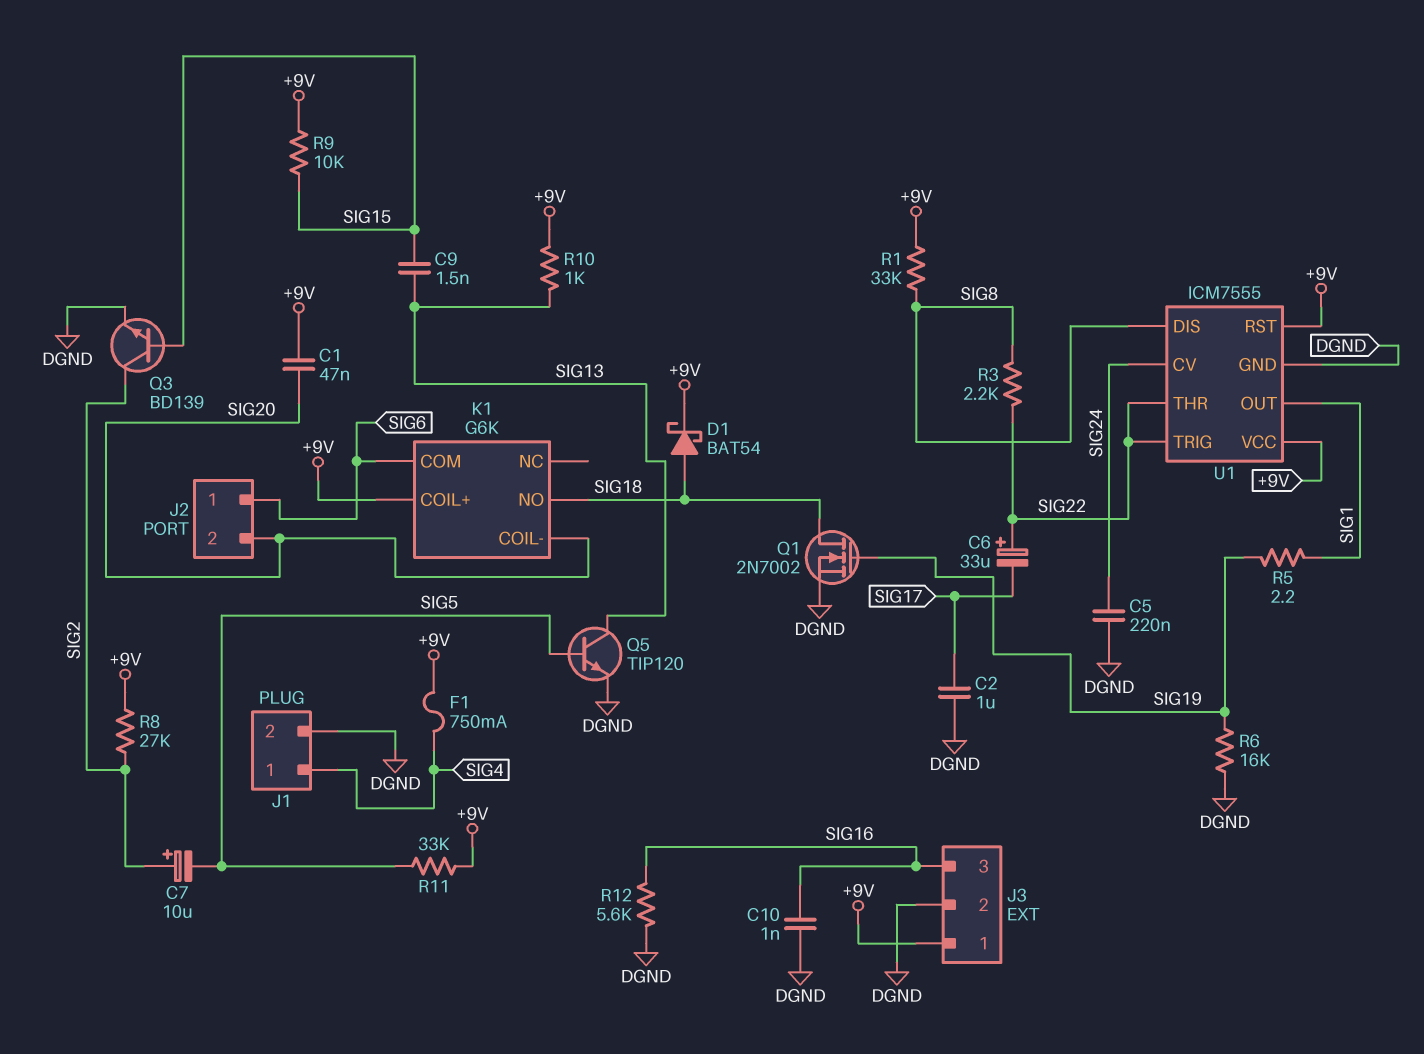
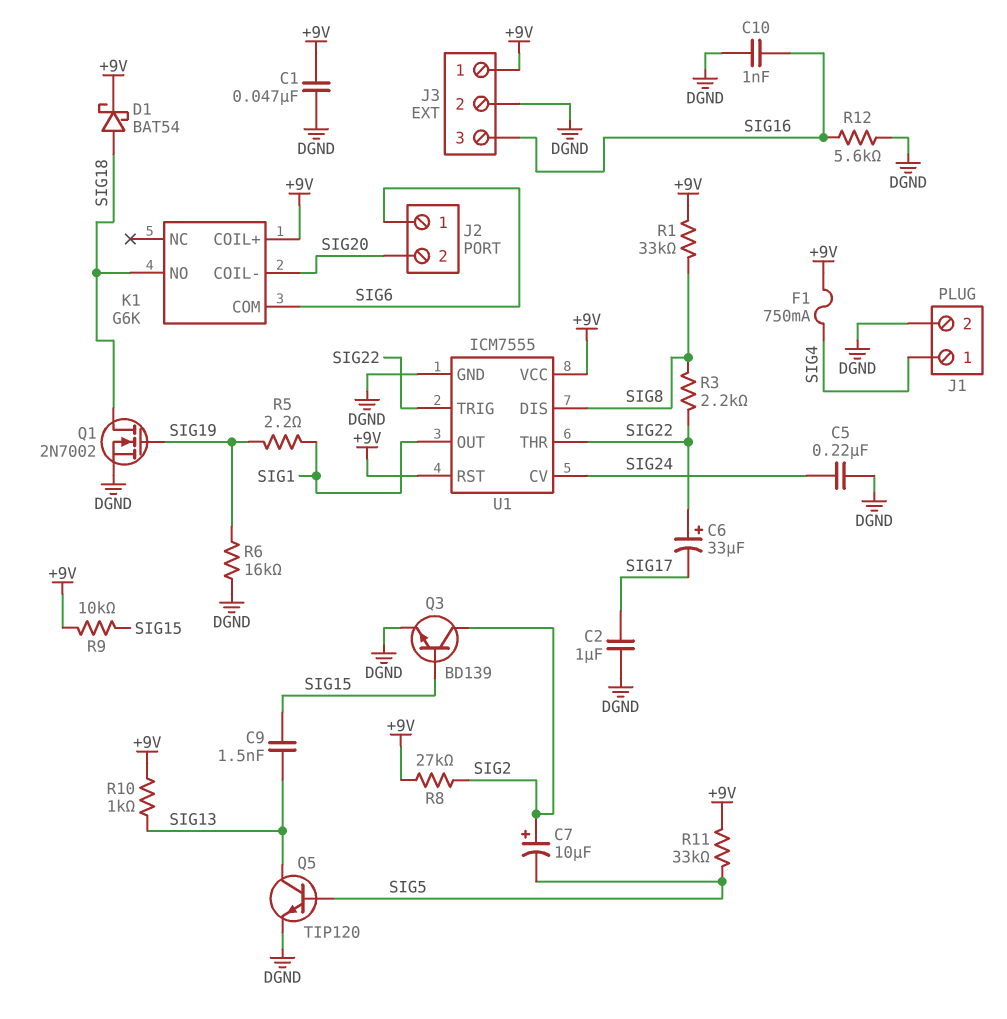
C1: 47nF (+9V, SIG20) -> 47nF (+9V, DGND)

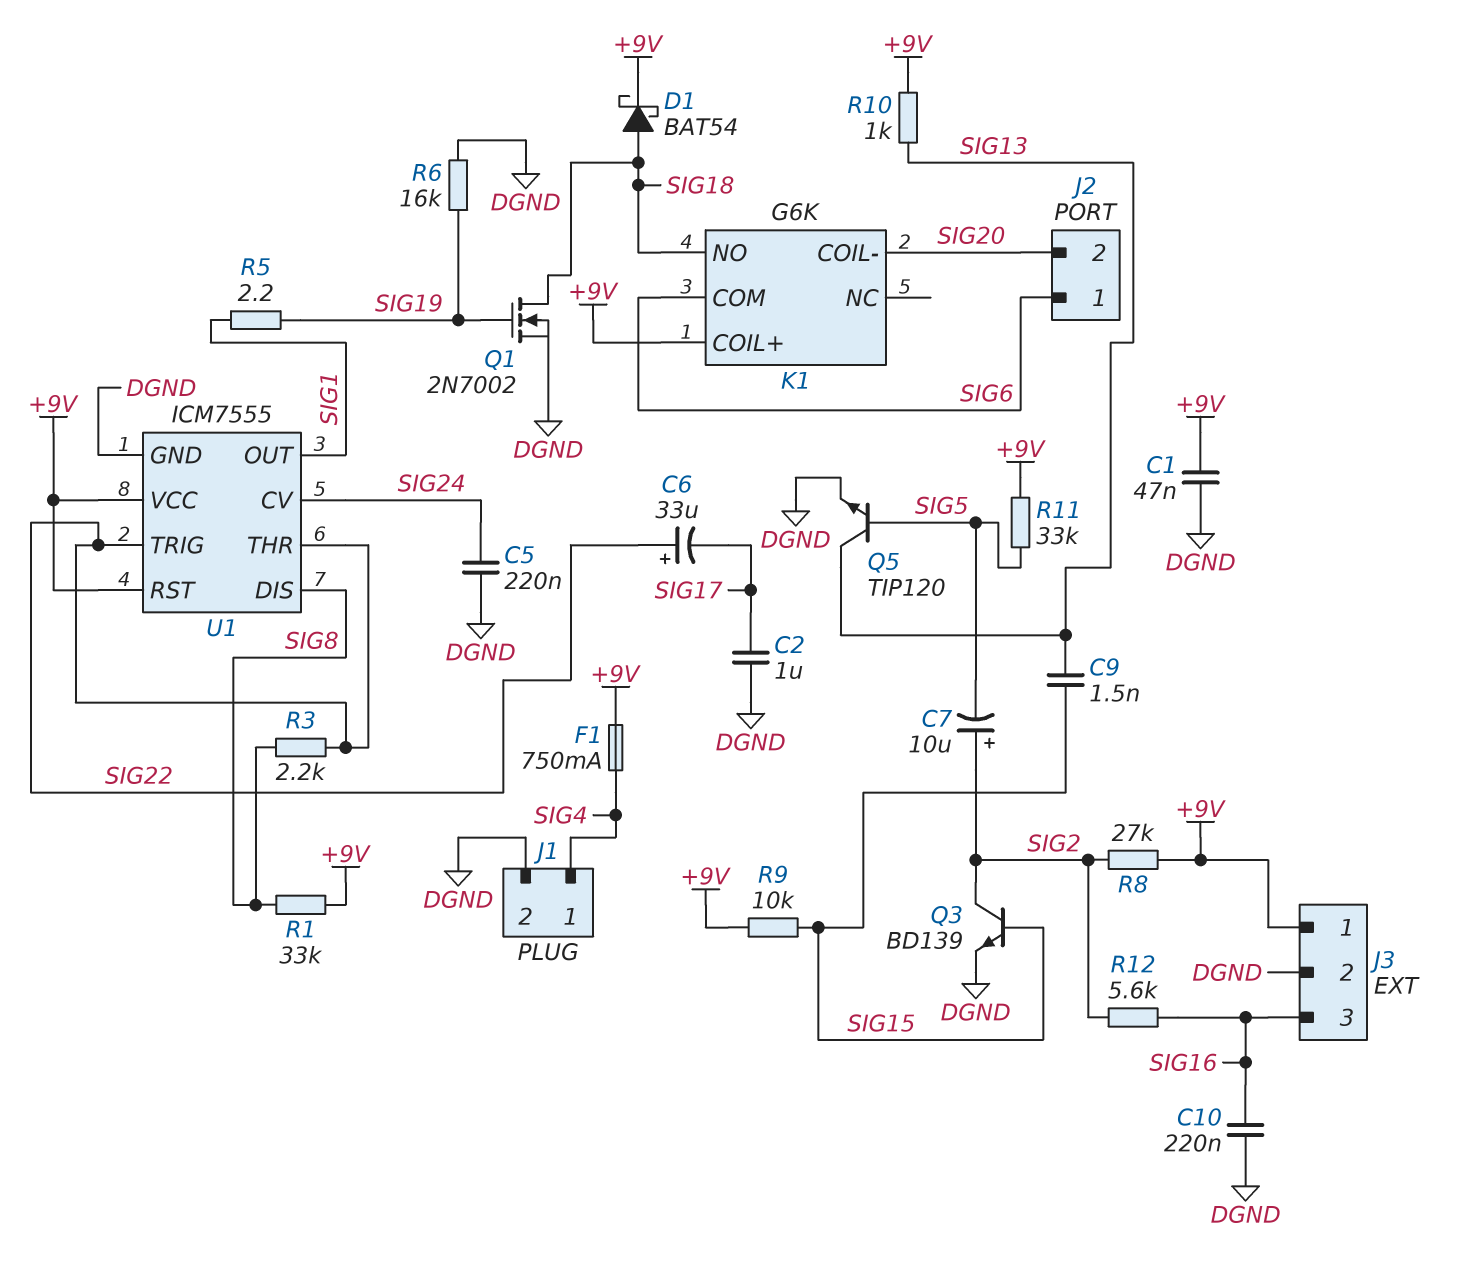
C10: 1nF (DGND, SIG16) -> 220nF (DGND, SIG16)
R12: 5.6k (DGND, SIG16) -> 5.6k (SIG2, SIG16)

